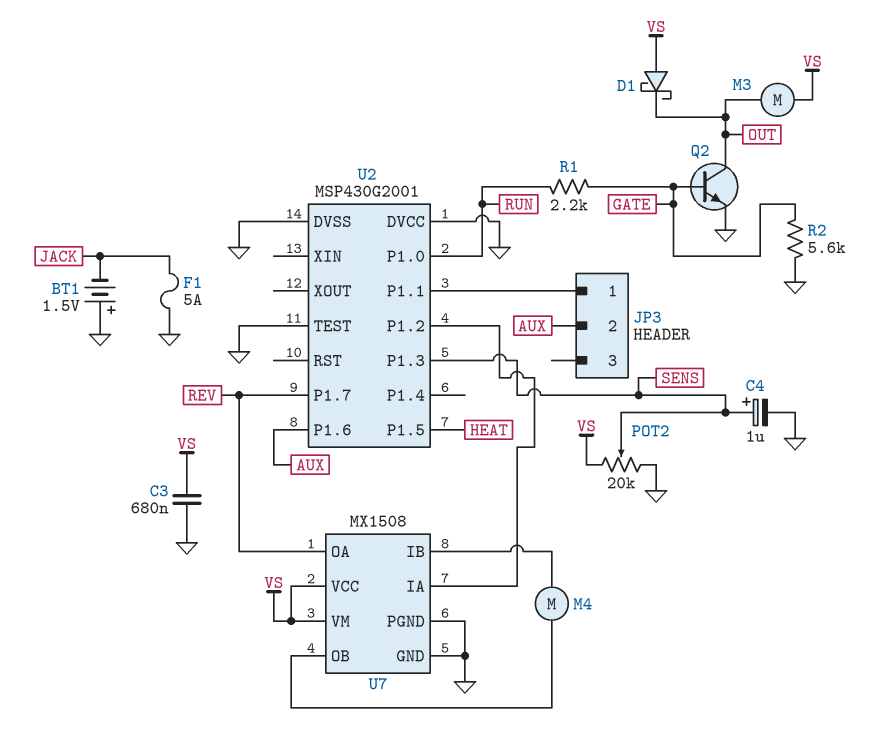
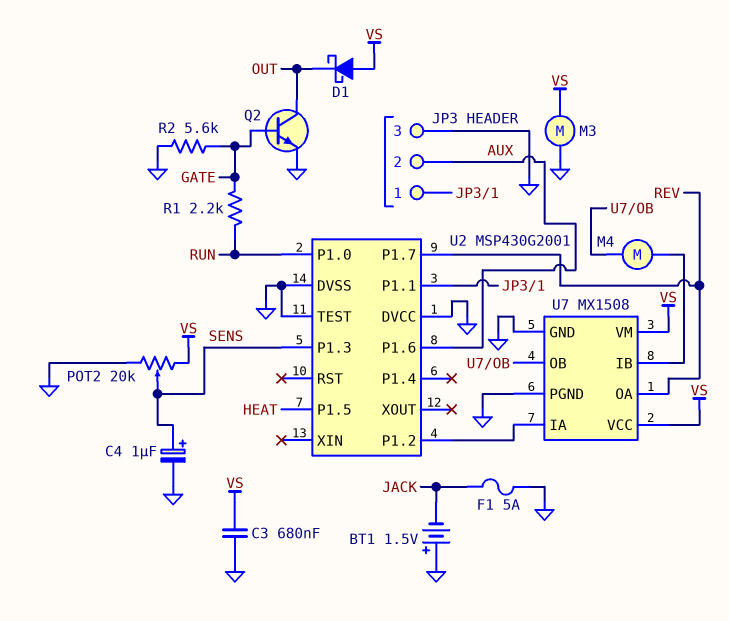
JP3 pin 3: none -> GND
M3: motor (OUT, VS) -> motor (GND, VS)

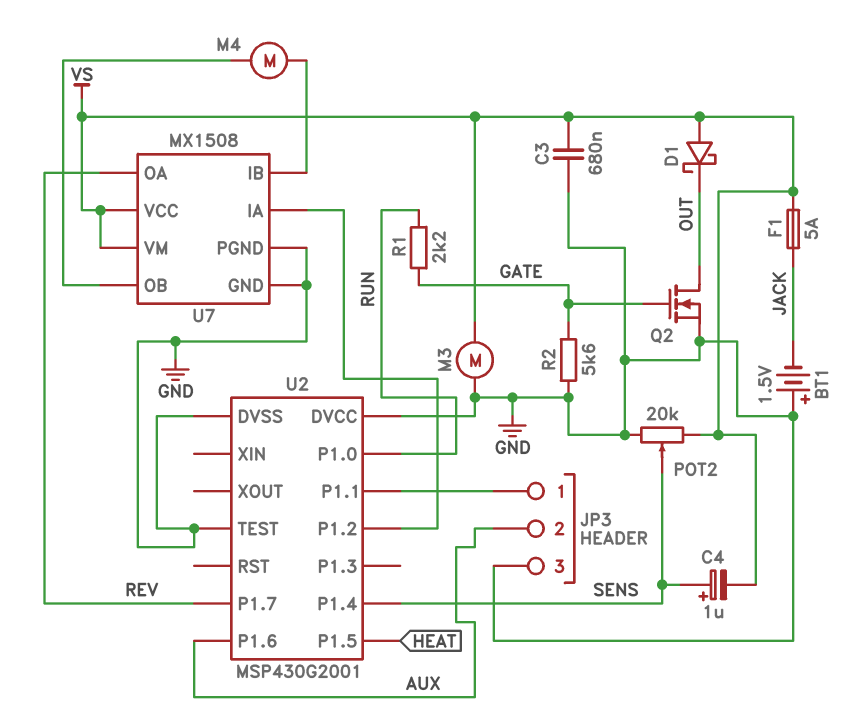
C4: 1uF (plus SENS, minus GND) -> 1uF (plus SENS, minus VS)
F1: 5A (GND, JACK) -> 5A (JACK, VS)
Q2: NPN (B GATE, C OUT, E GND) -> NMOS (G GATE, D OUT, S GND)
U2 pin P1.3: SENS -> none
U2 pin P1.4: none -> SENS

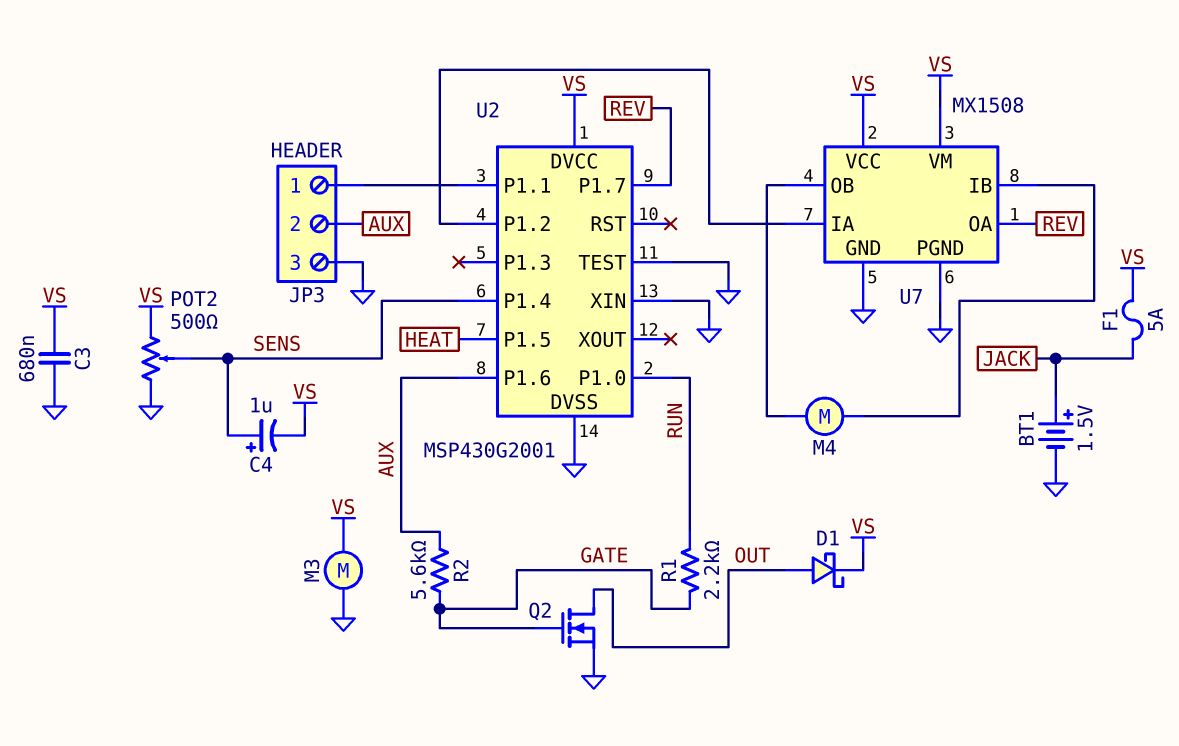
BT1: 1.5V (plus GND, minus JACK) -> 1.5V (plus JACK, minus GND)
D1: schottky (A VS, K OUT) -> schottky (A OUT, K VS)
POT2: 20k (GND, VS, wiper SENS) -> 500 (GND, VS, wiper SENS)
R2: 5.6k (GATE, GND) -> 5.6k (AUX, GATE)
U2 pin DVCC: GND -> VS
U2 pin XIN: none -> GND

